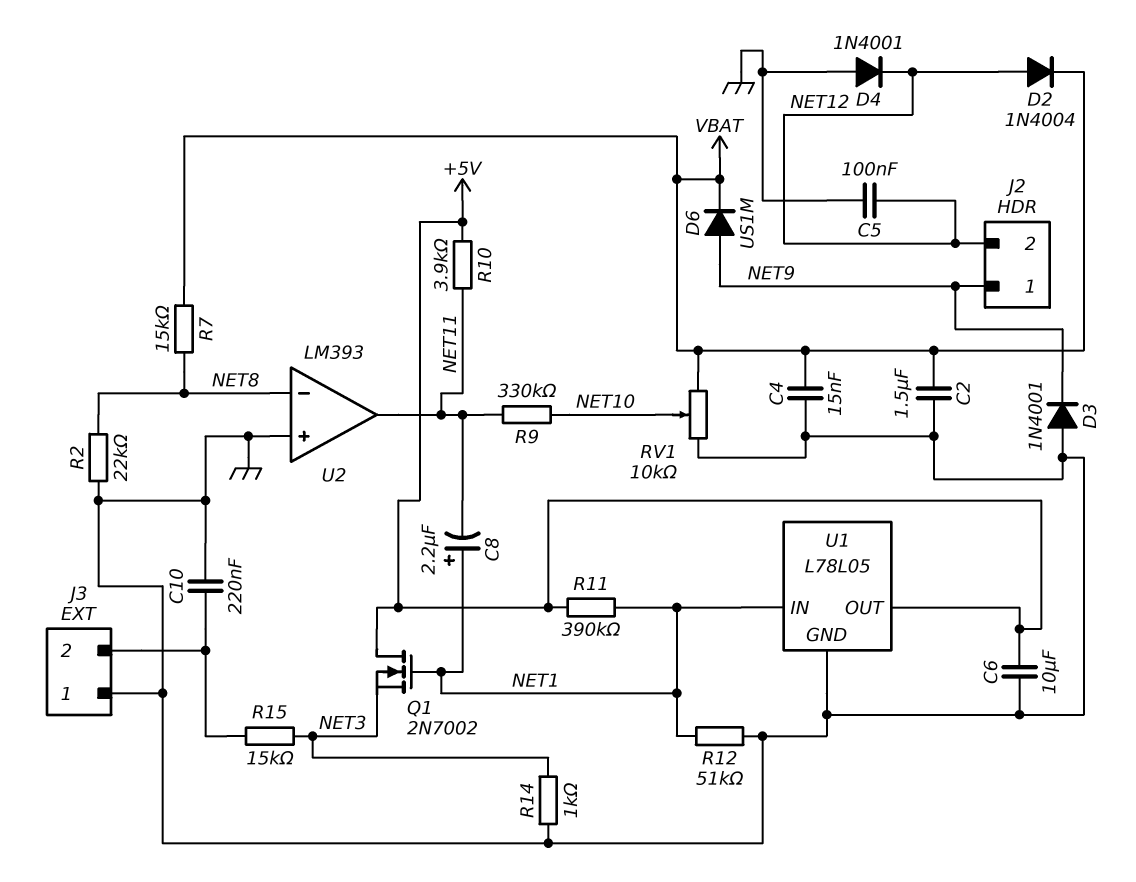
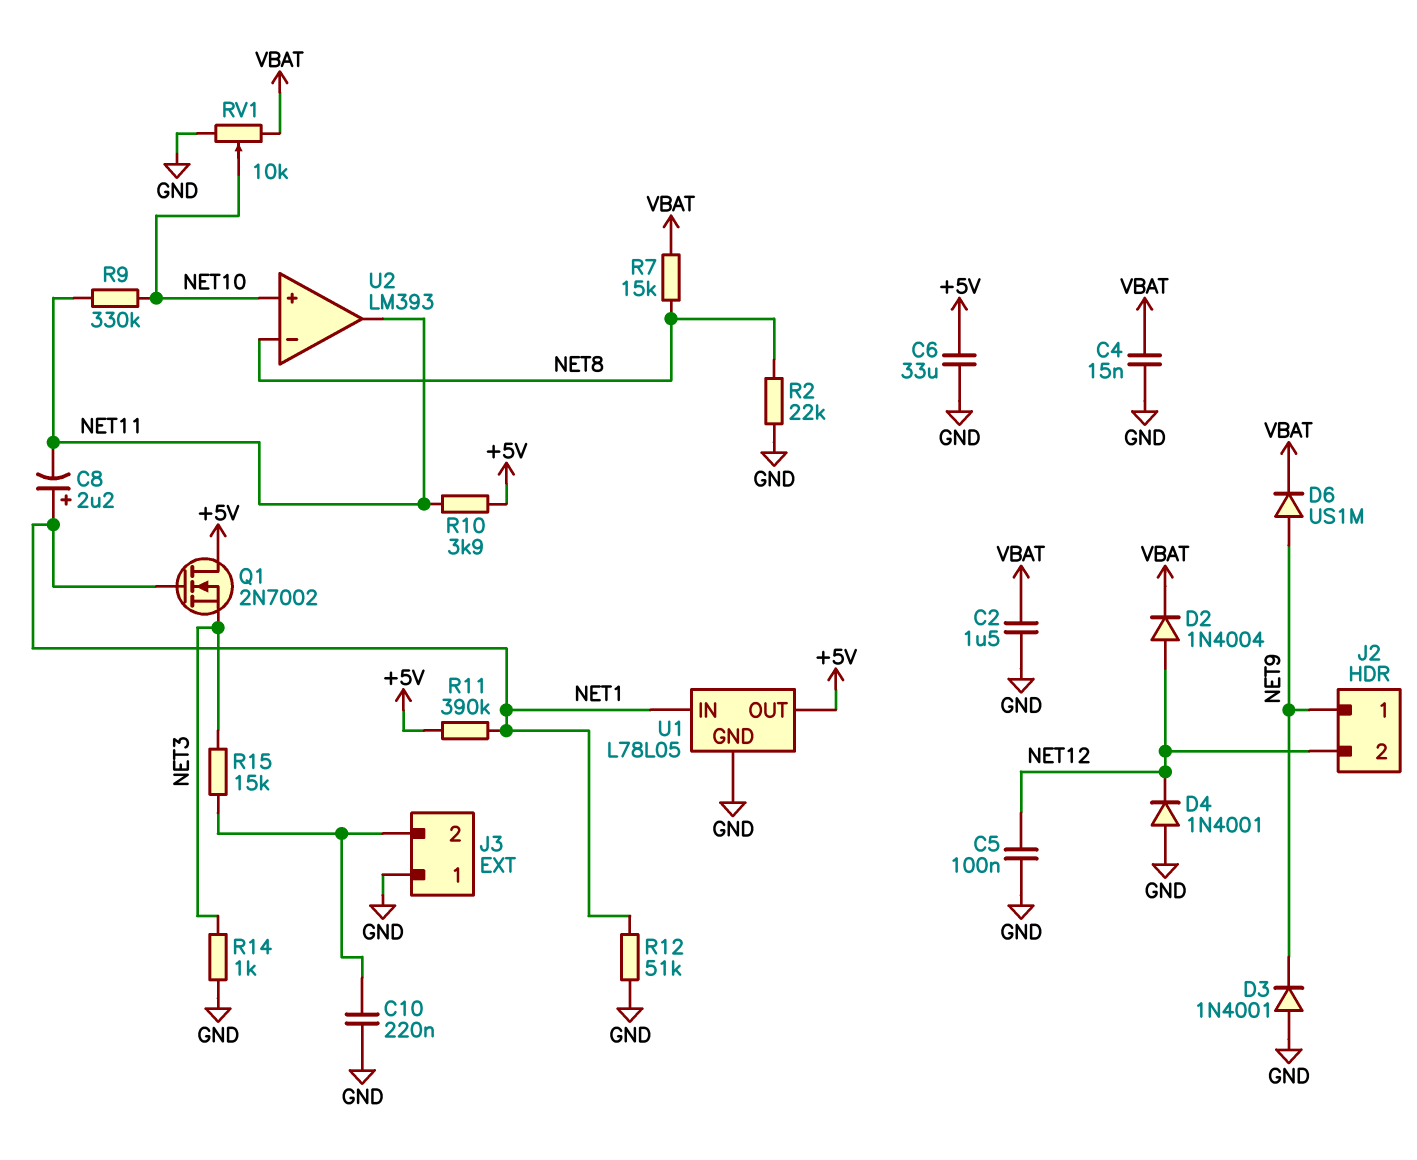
C6: 10uF (+5V, GND) -> 33uF (+5V, GND)
U2 pin in+: GND -> NET10

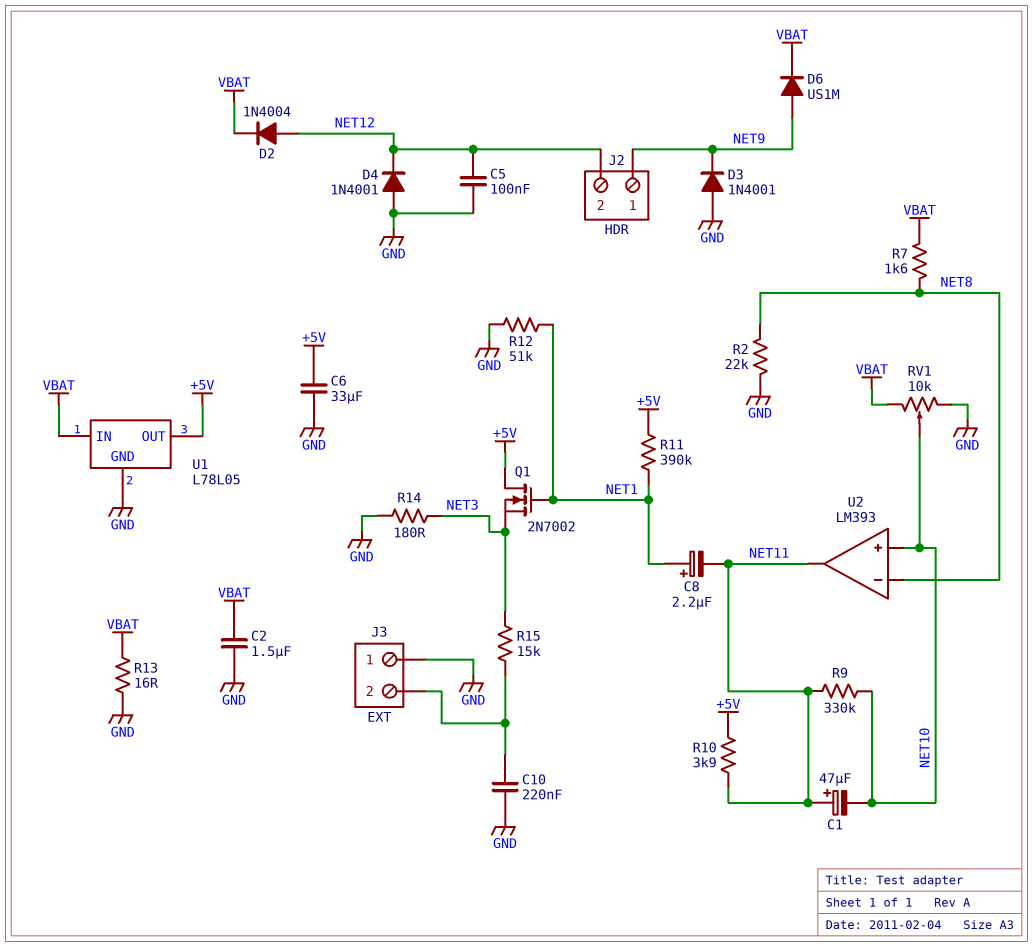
C1: none -> 47uF (plus NET11, minus NET10)
C4: 15nF (GND, VBAT) -> none
R7: 15k (NET8, VBAT) -> 1.6k (NET8, VBAT)
R13: none -> 16 (GND, VBAT)
R14: 1k (GND, NET3) -> 180 (GND, NET3)
U1 pin IN: NET1 -> VBAT

